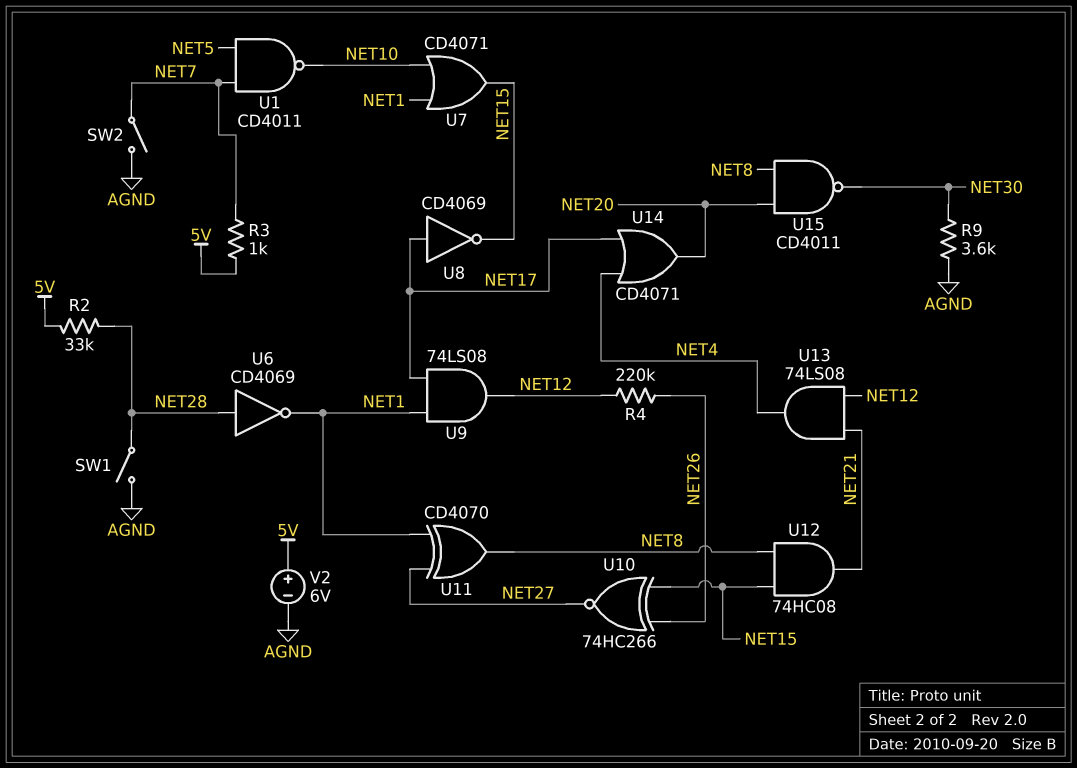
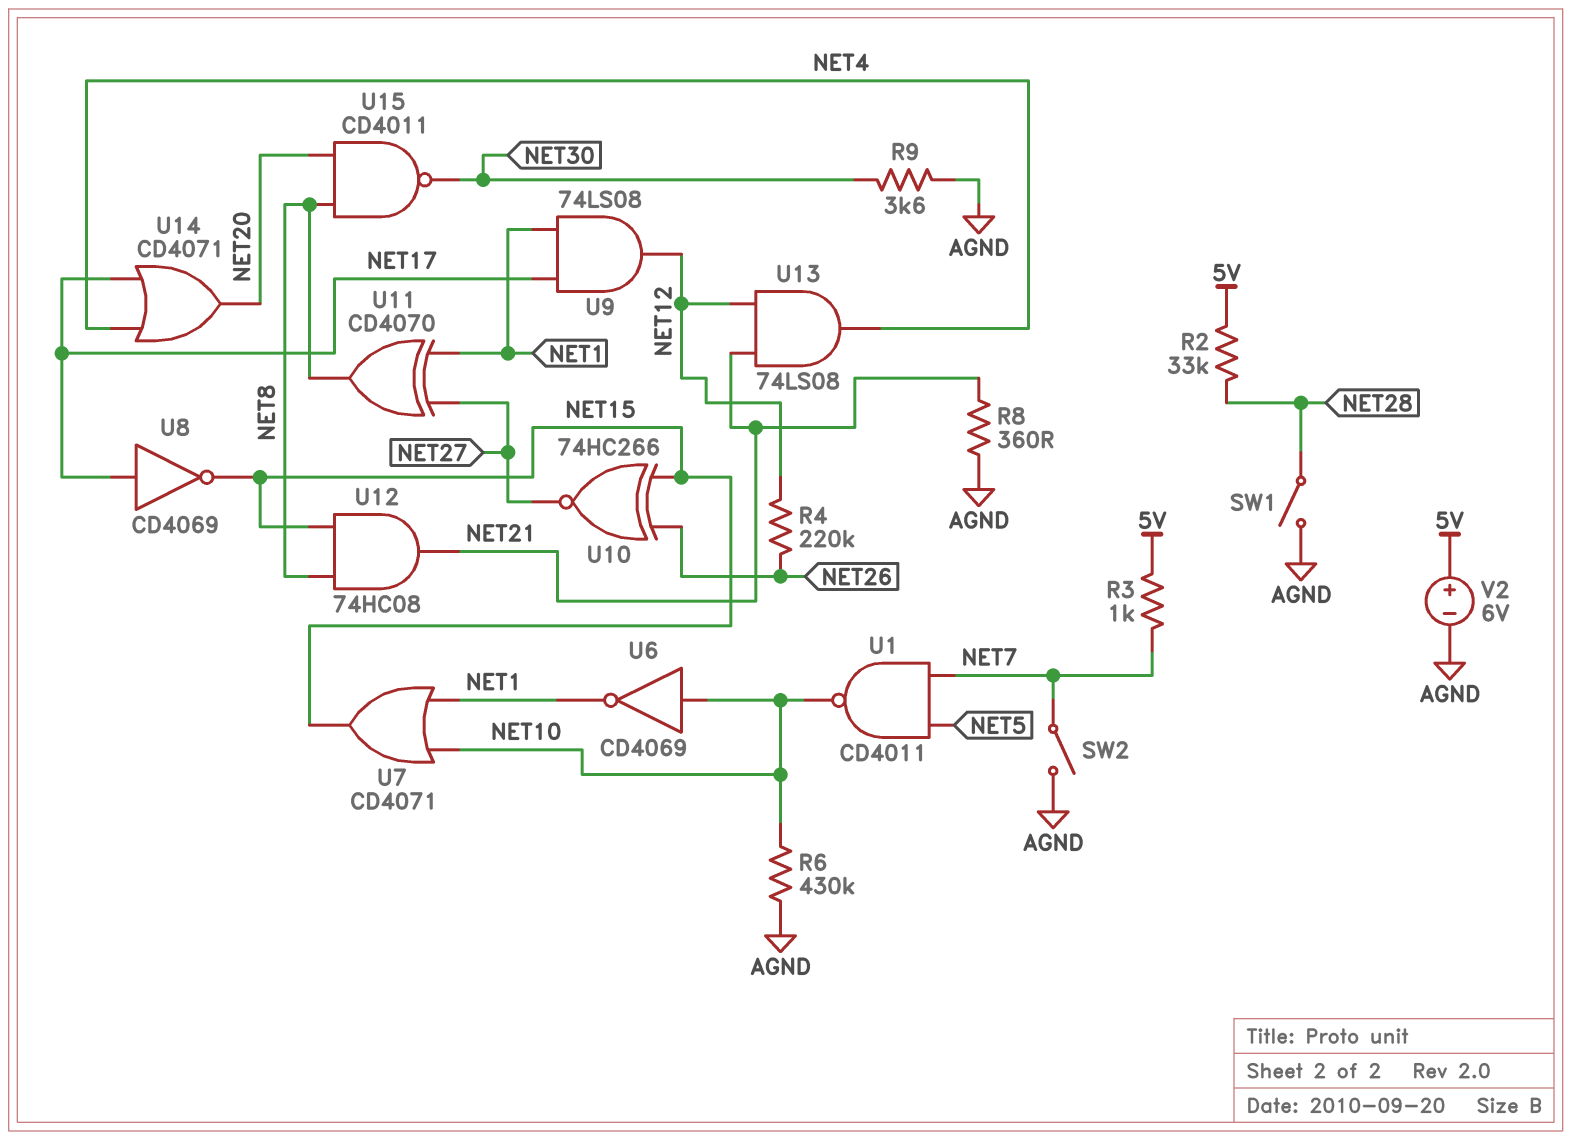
R6: none -> 430k (AGND, NET10)
R8: none -> 360 (AGND, NET21)
U6: NOT CD4069 (in NET28, out NET1) -> NOT CD4069 (in NET10, out NET1)

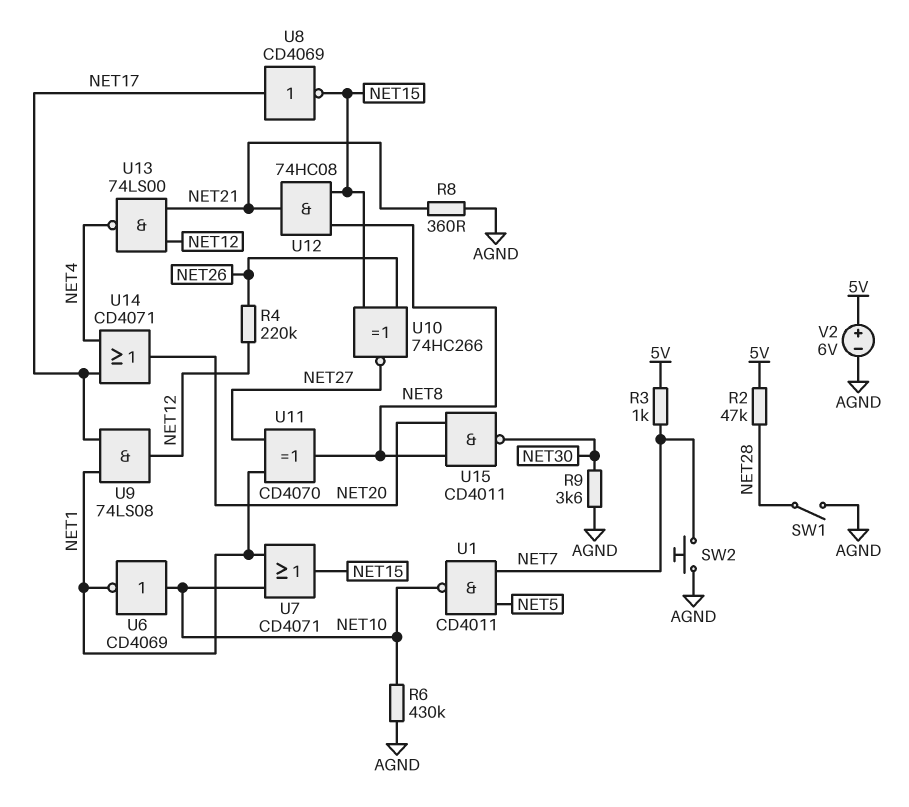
R2: 33k (5V, NET28) -> 47k (5V, NET28)
SW2: switch (AGND, NET7) -> button (AGND, NET7)
U13: AND 74LS08 (in NET12, in NET21, out NET4) -> NAND 74LS00 (in NET12, in NET21, out NET4)

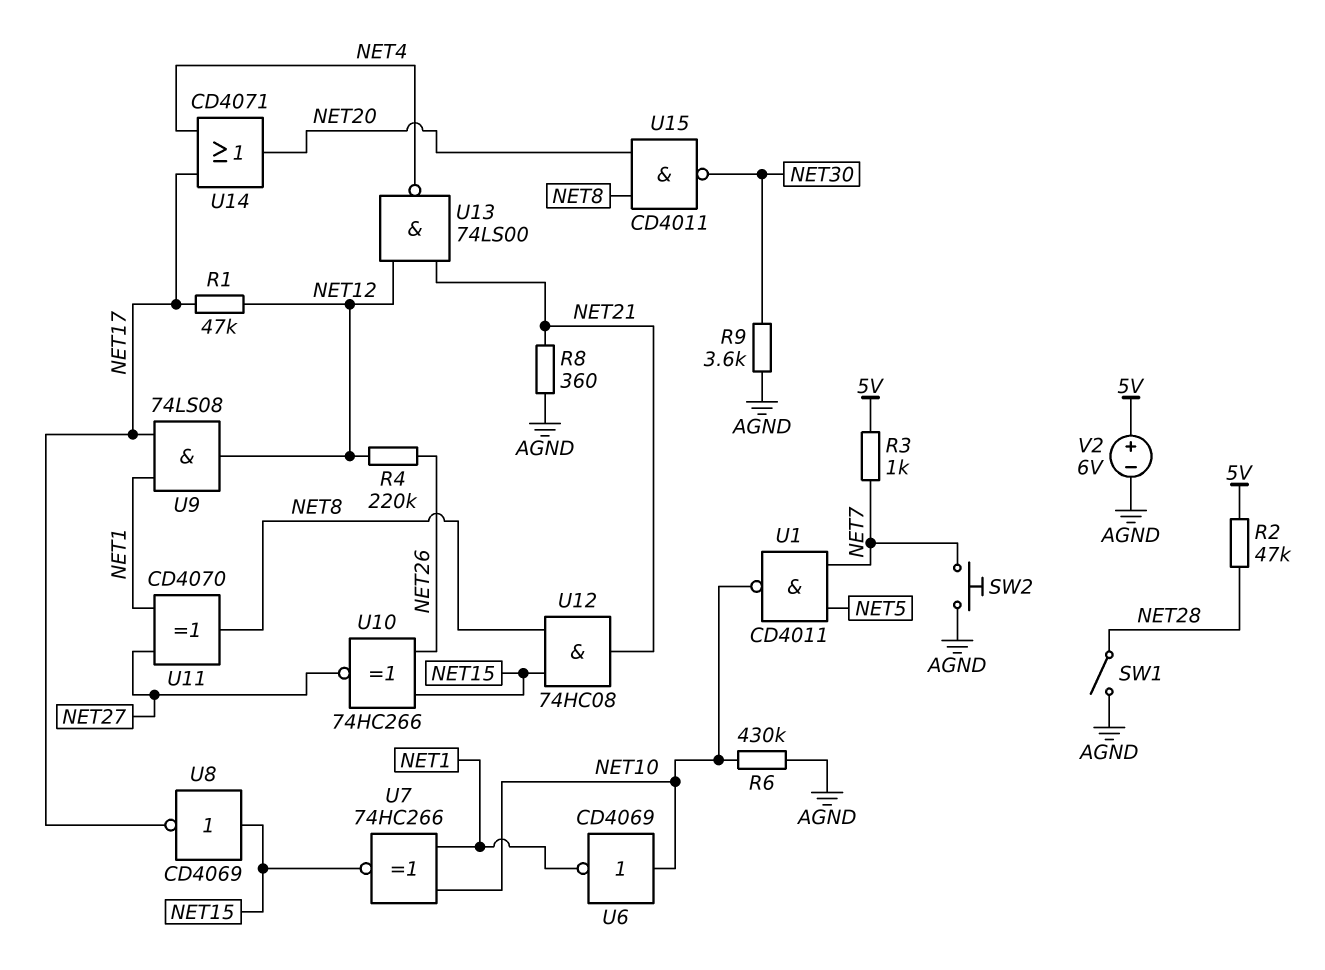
R1: none -> 47k (NET12, NET17)
U7: OR CD4071 (in NET1, in NET10, out NET15) -> XNOR 74HC266 (in NET1, in NET10, out NET15)
U8: NOT CD4069 (in NET17, out NET15) -> NOT CD4069 (in NET15, out NET17)

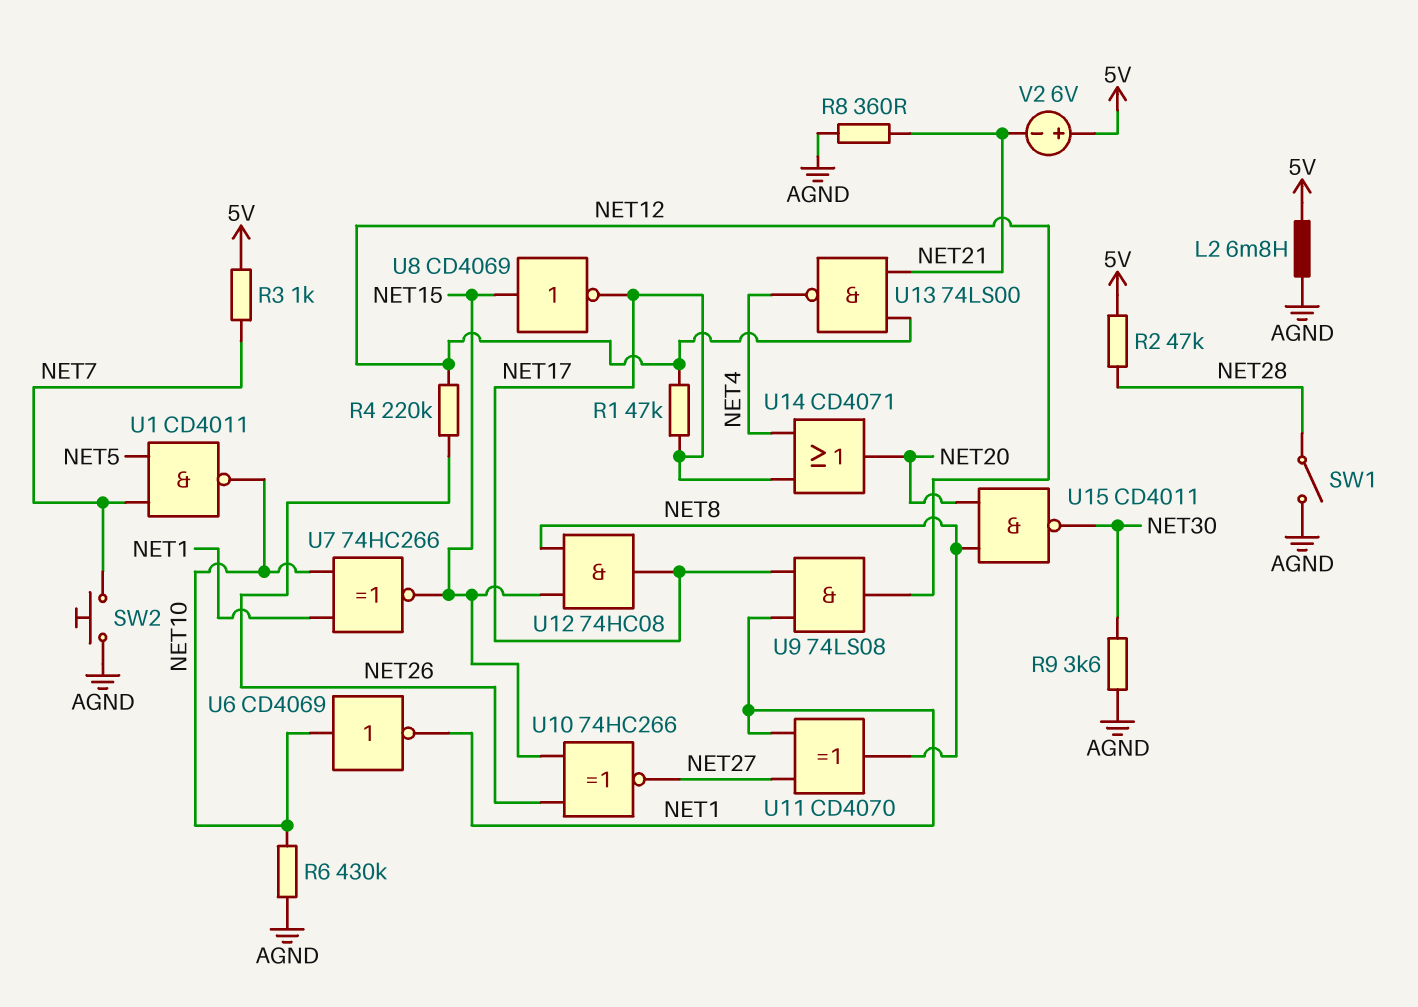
L2: none -> 6.8mH (5V, AGND)
U12: AND 74HC08 (in NET8, in NET15, out NET21) -> AND 74HC08 (in NET8, in NET15, out NET17)
V2: 6V (plus 5V, minus AGND) -> 6V (plus 5V, minus NET21)

